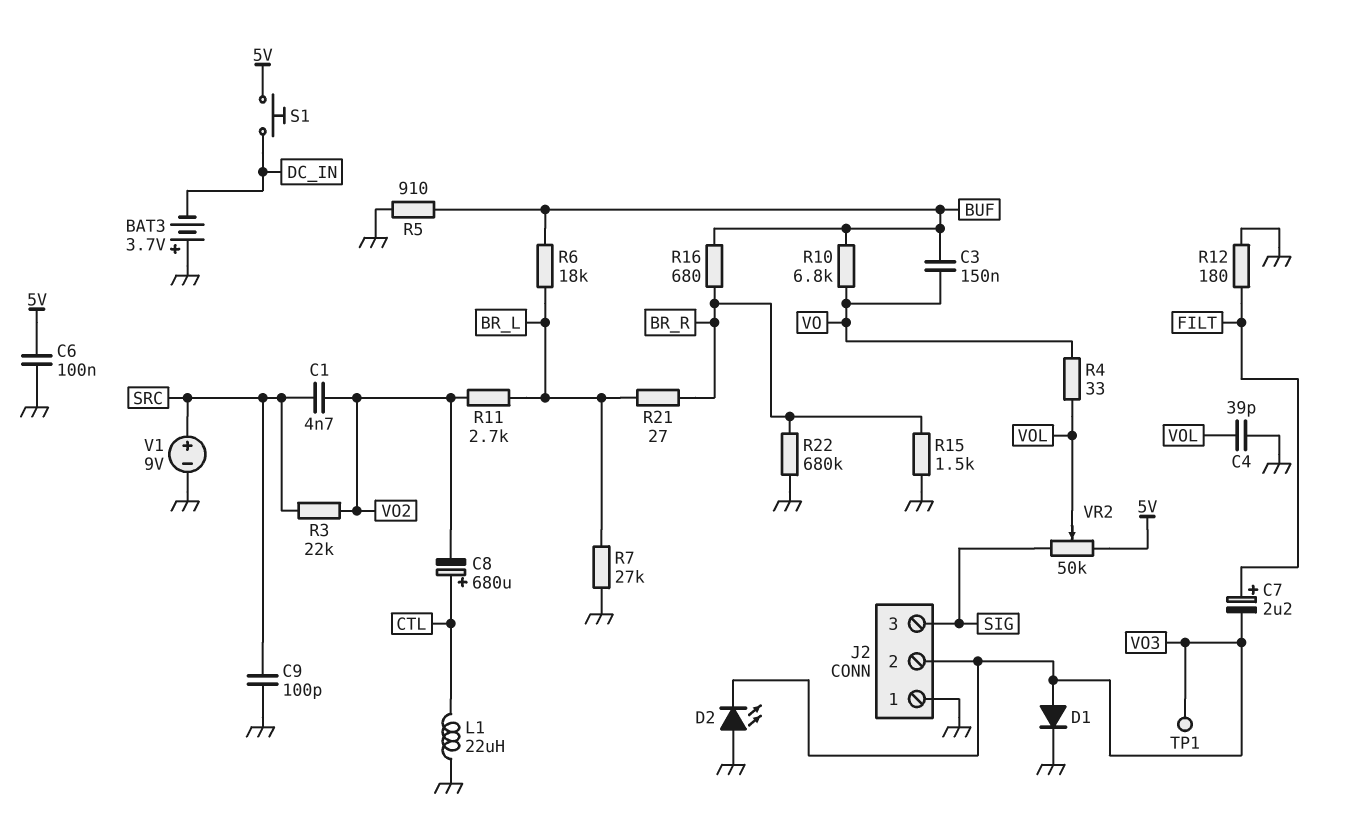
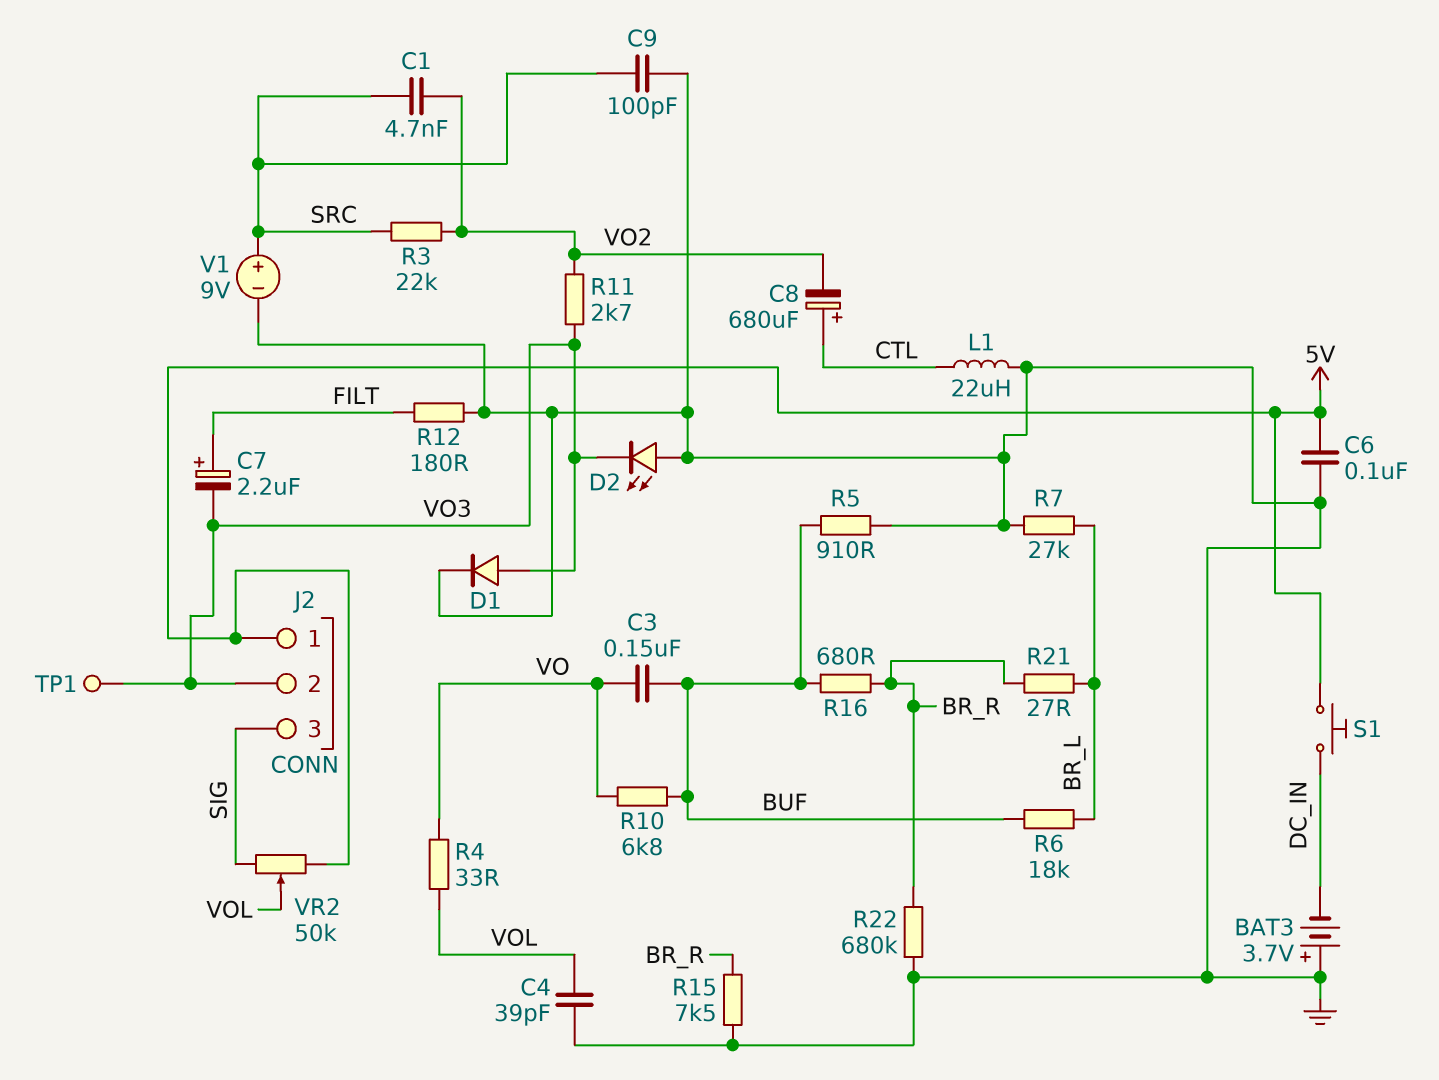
J2 pin 1: GND -> 5V
R11: 2.7k (BR_L, VO2) -> 2.7k (VO2, VO3)
R15: 1.5k (BR_R, GND) -> 7.5k (BR_R, GND)

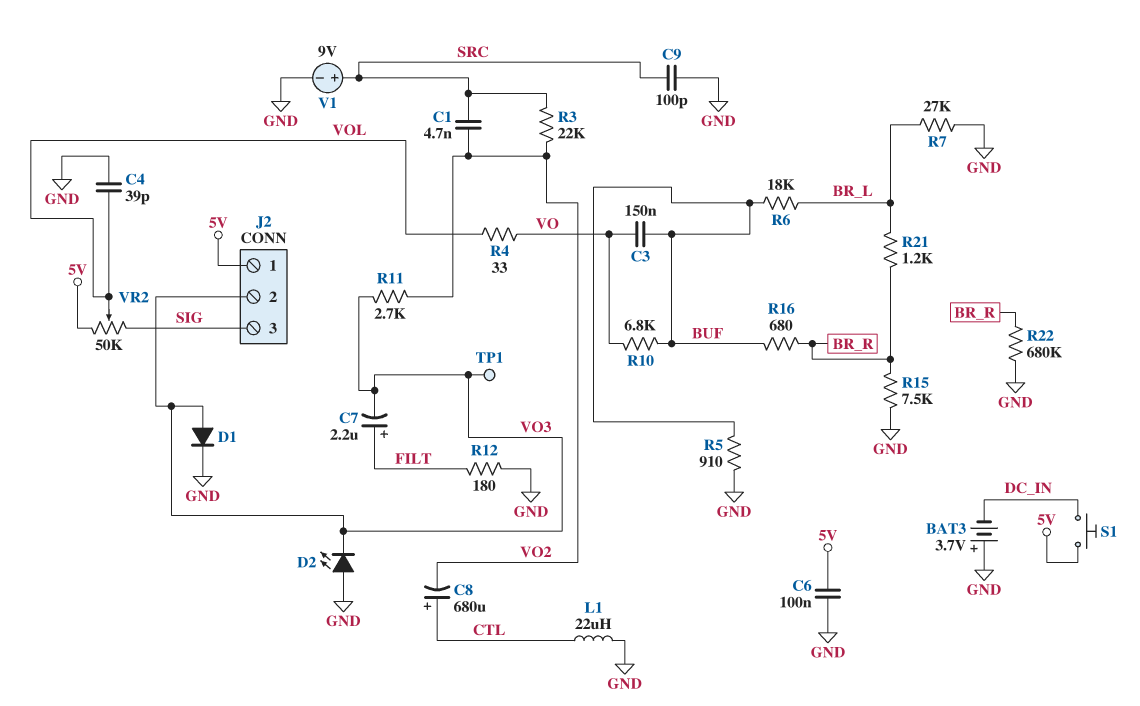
R21: 27 (BR_L, BR_R) -> 1.2k (BR_L, BR_R)

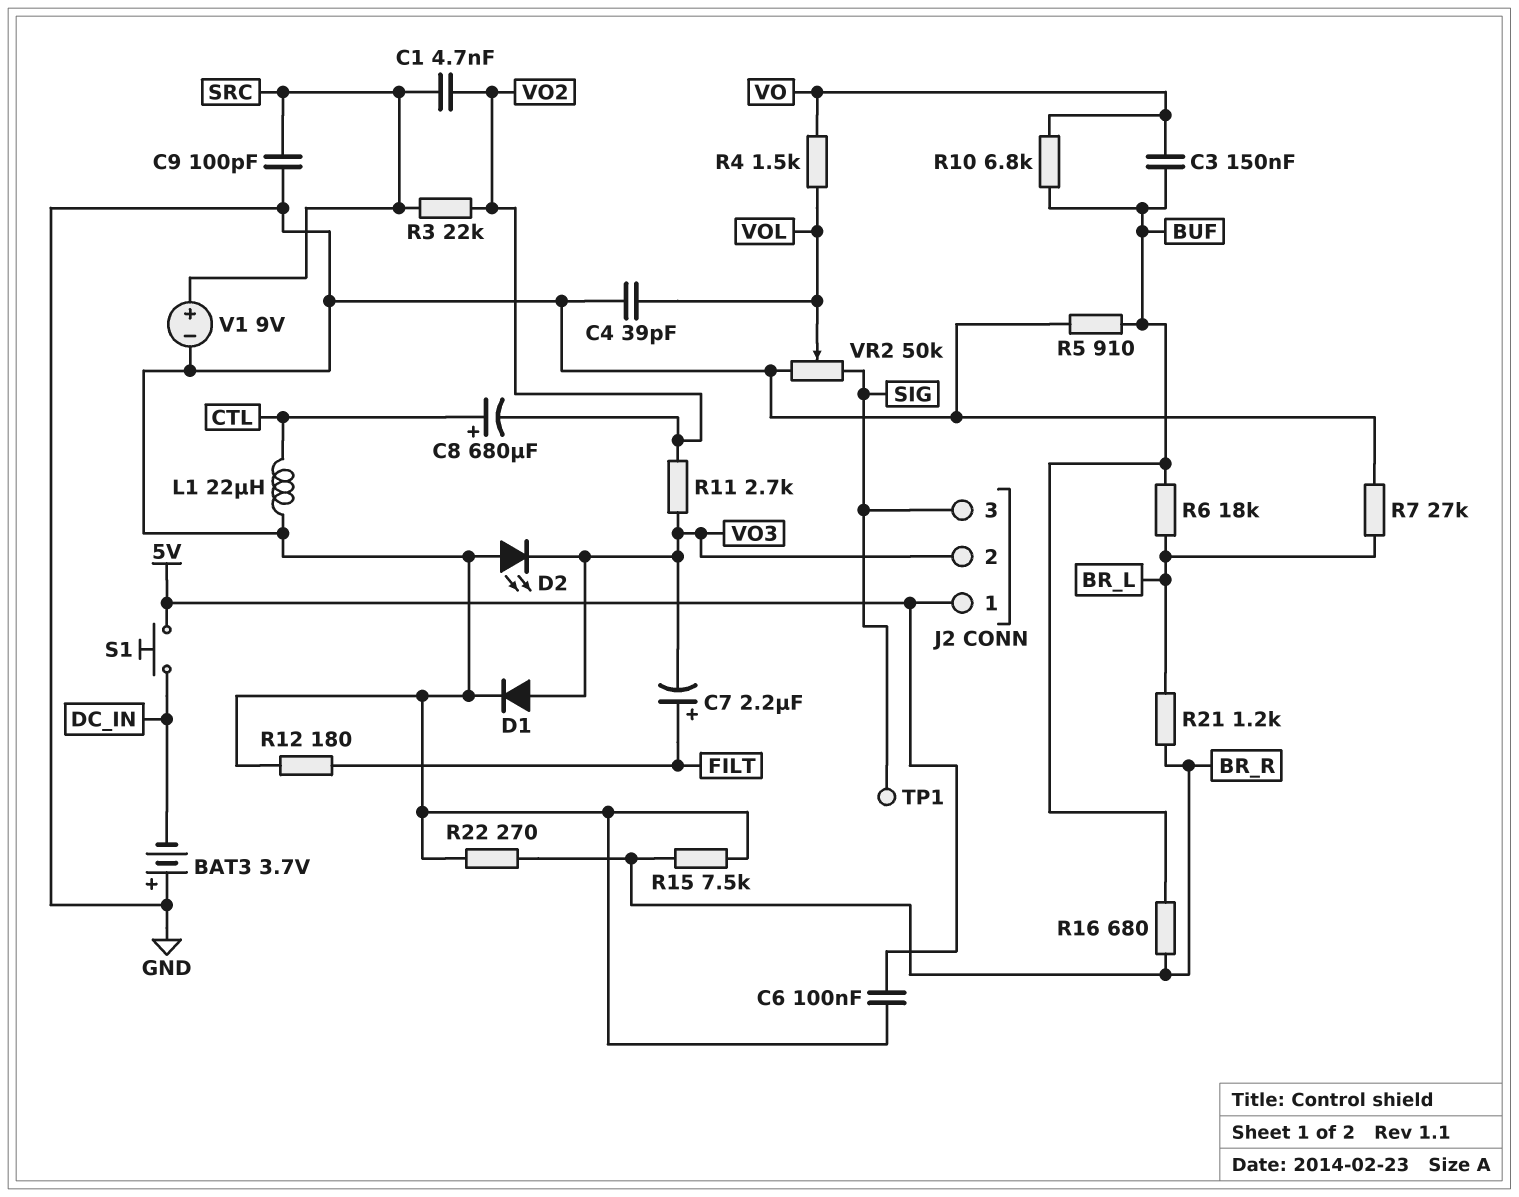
R4: 33 (VO, VOL) -> 1.5k (VO, VOL)
R22: 680k (BR_R, GND) -> 270 (BR_R, GND)
TP1: test point (VO3) -> test point (SIG)
VR2: 50k (5V, SIG, wiper VOL) -> 50k (GND, SIG, wiper VOL)

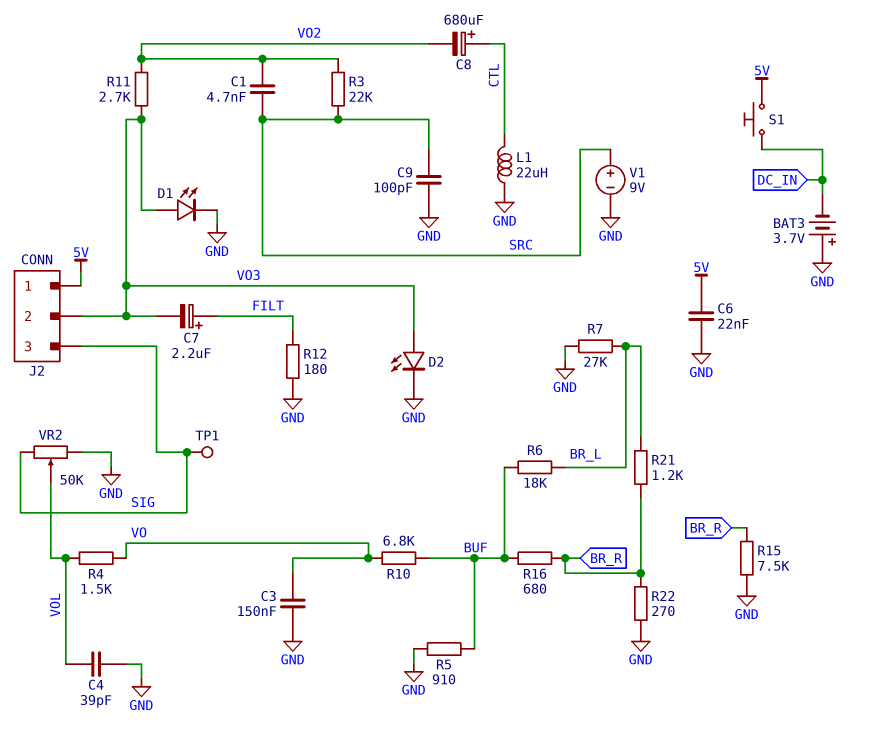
C3: 150nF (BUF, VO) -> 150nF (GND, VO)
C6: 100nF (5V, GND) -> 22nF (5V, GND)
D1: diode (A VO3, K GND) -> LED (A VO3, K GND)
D2: LED (A GND, K VO3) -> LED (A VO3, K GND)

